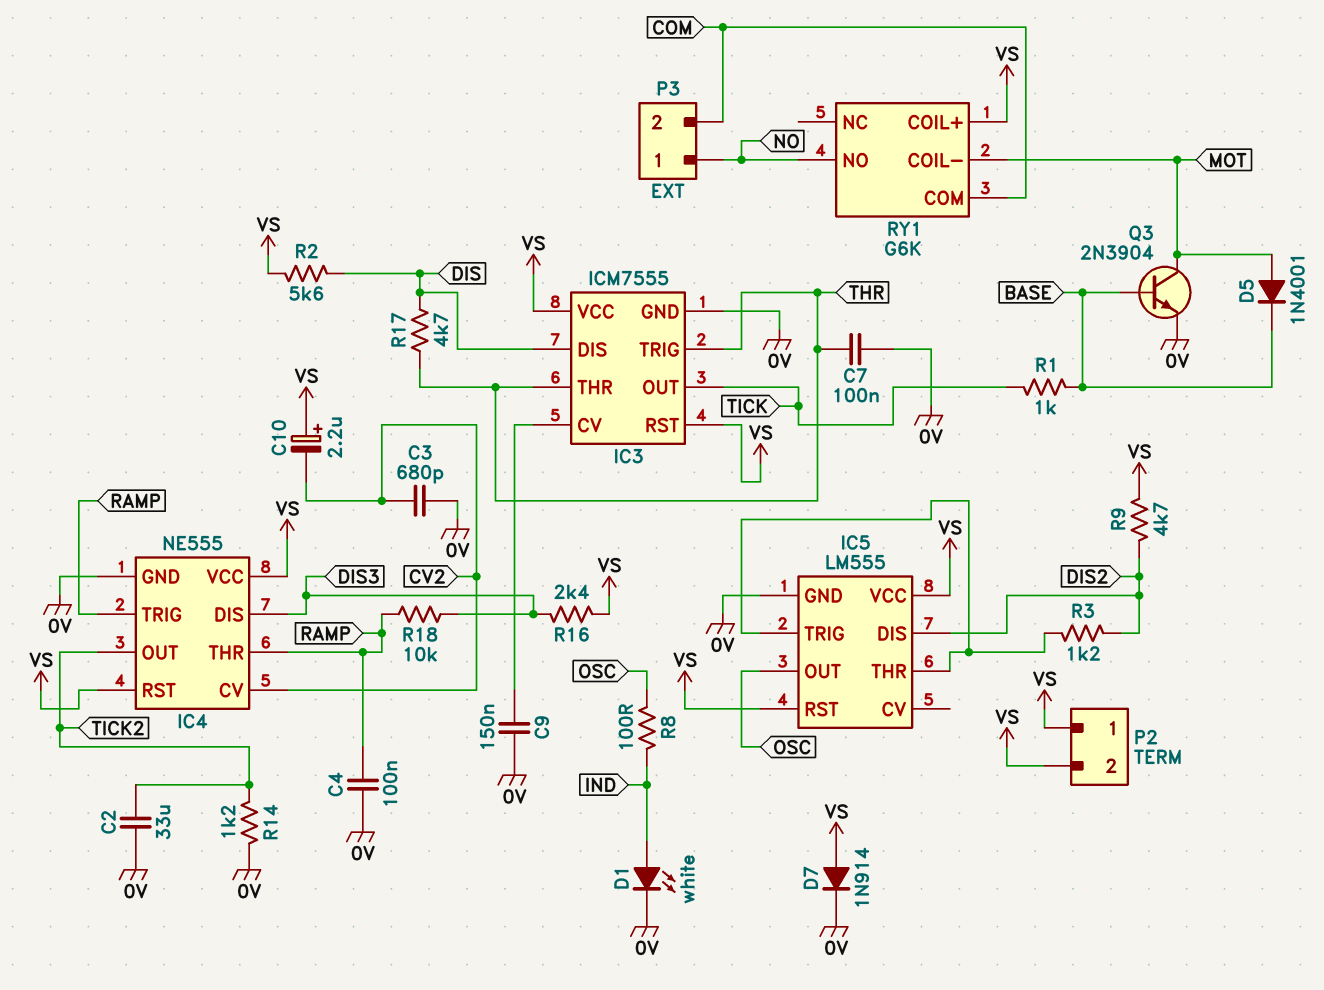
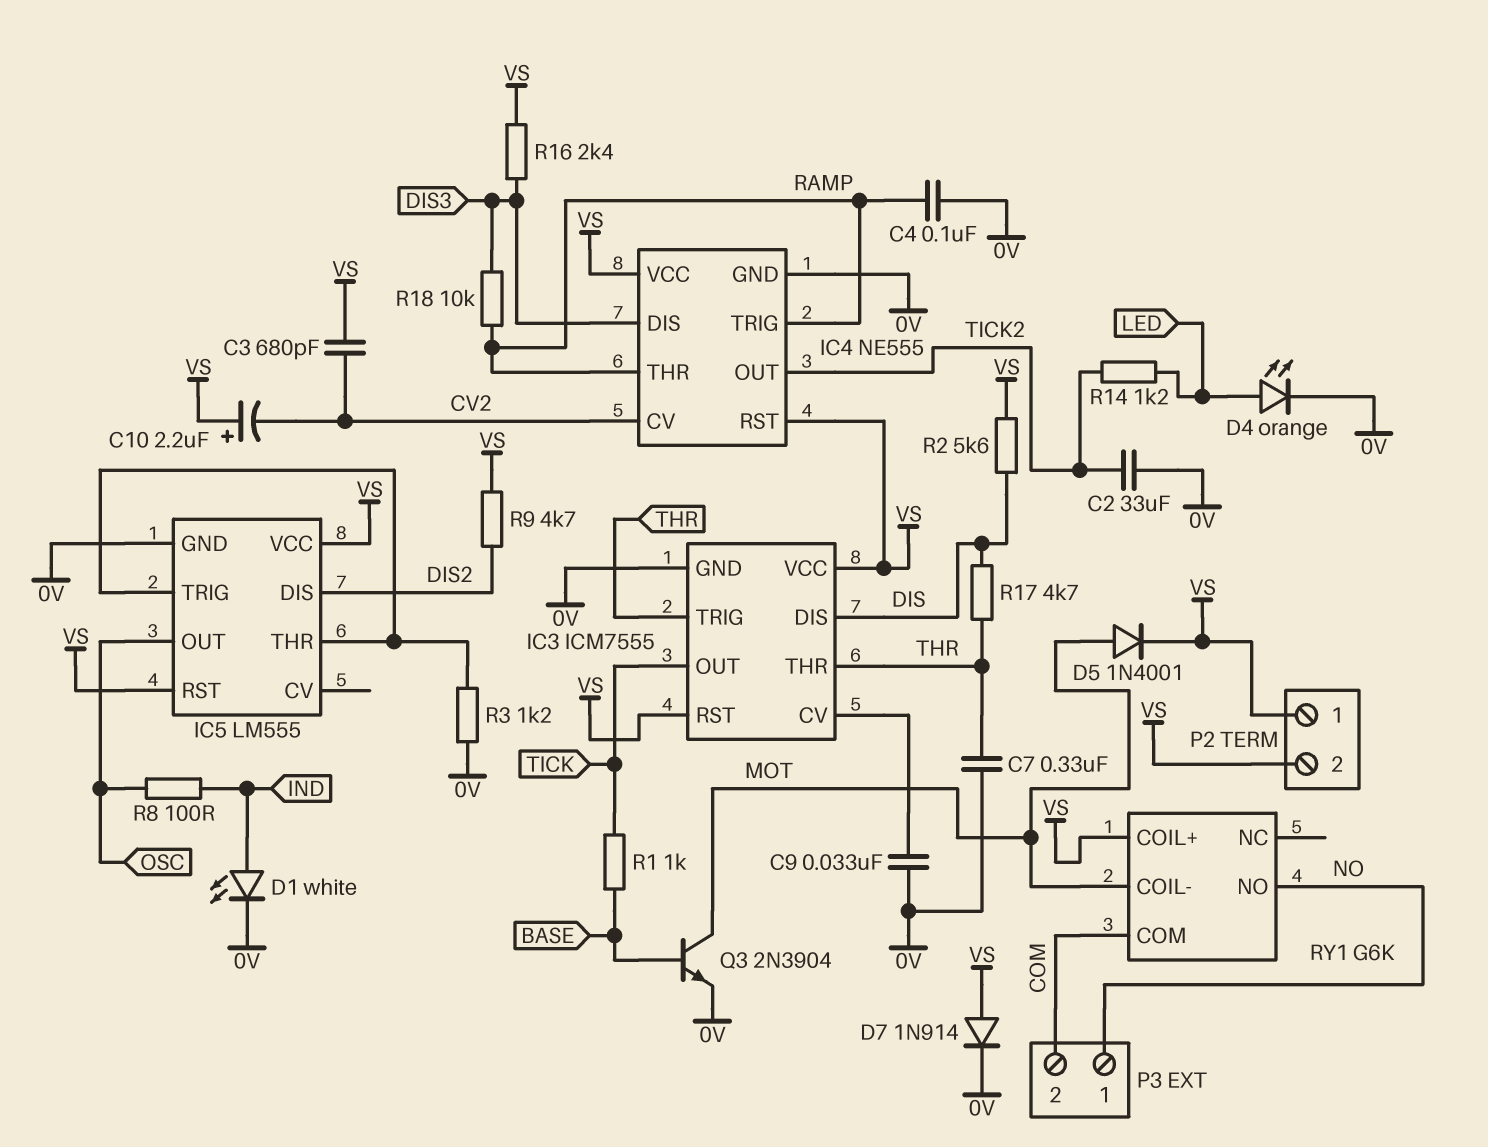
C3: 680pF (0V, CV2) -> 680pF (CV2, VS)
C7: 100nF (0V, THR) -> 330nF (0V, THR)
C9: 150nF (0V, IC3/CV) -> 33nF (0V, IC3/CV)
D4: none -> LED orange (A LED, K 0V)
D5: diode 1N4001 (A MOT, K BASE) -> diode 1N4001 (A MOT, K VS)
R3: 1.2k (DIS2, IC5/THR) -> 1.2k (0V, IC5/THR)
R14: 1.2k (0V, TICK2) -> 1.2k (LED, TICK2)

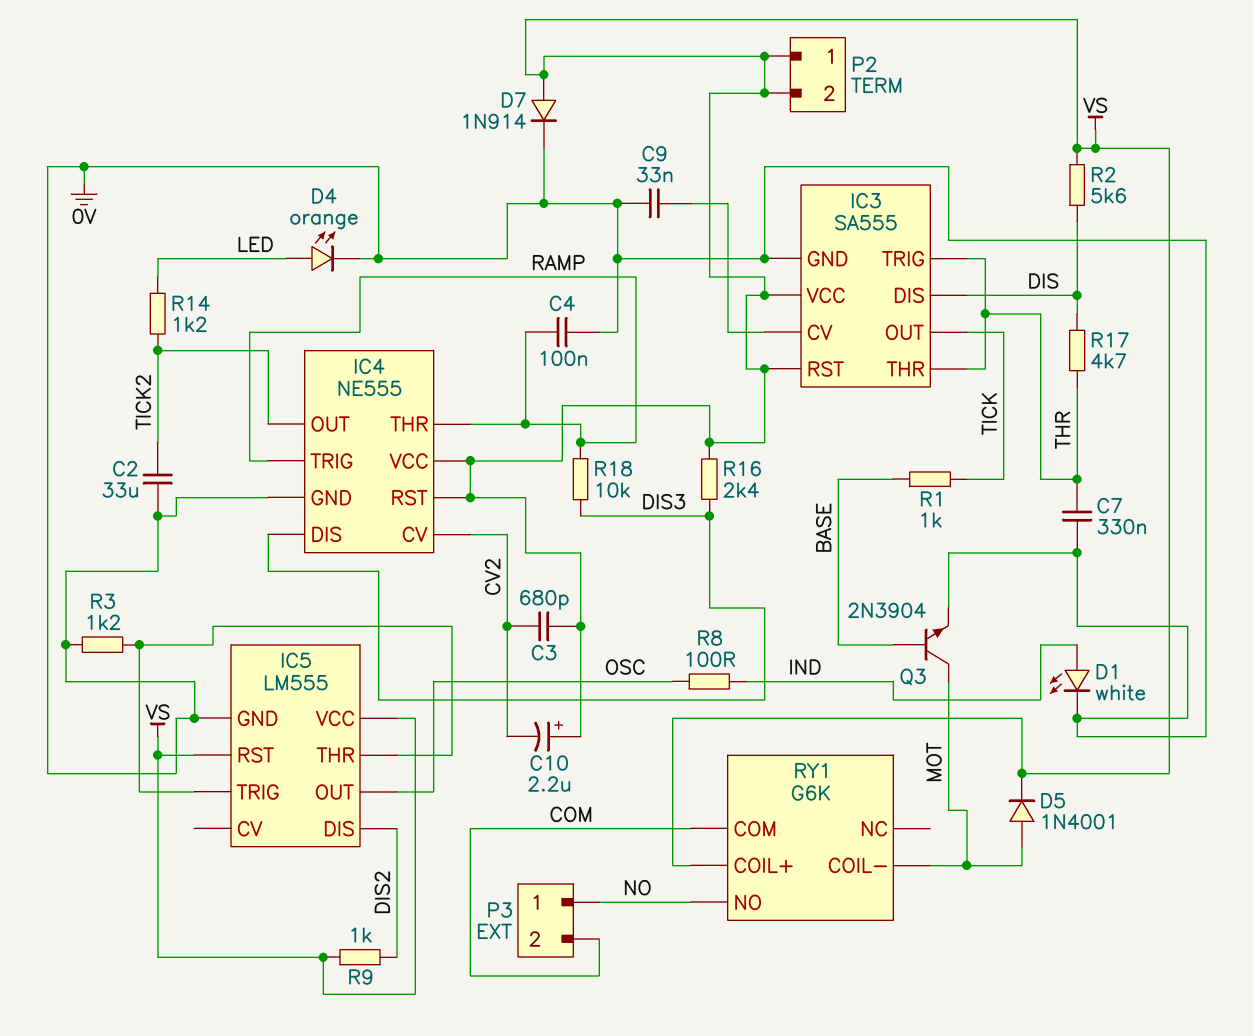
IC3: ICM7555 -> SA555
R9: 4.7k (DIS2, VS) -> 1k (DIS2, VS)

